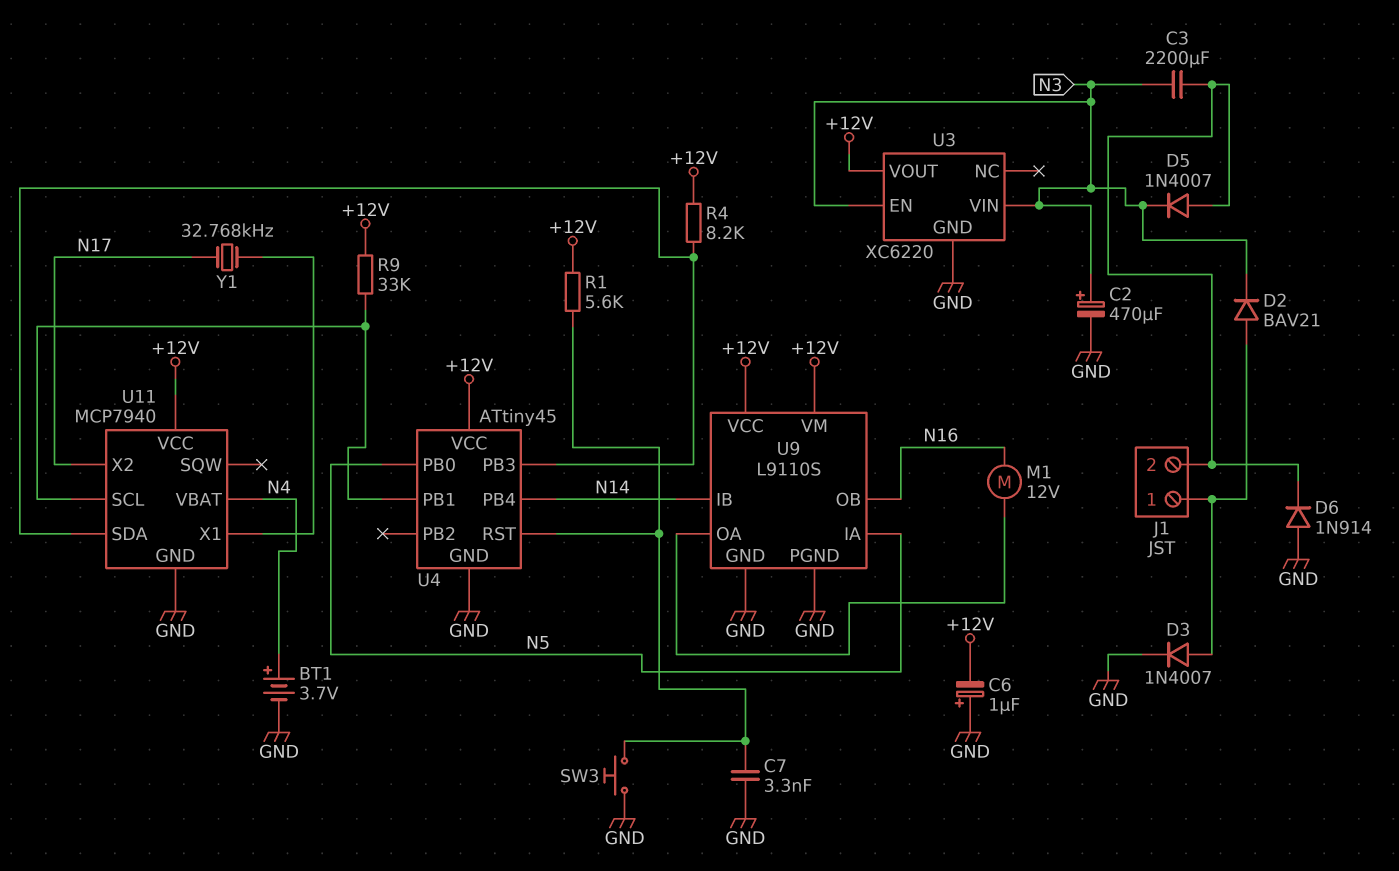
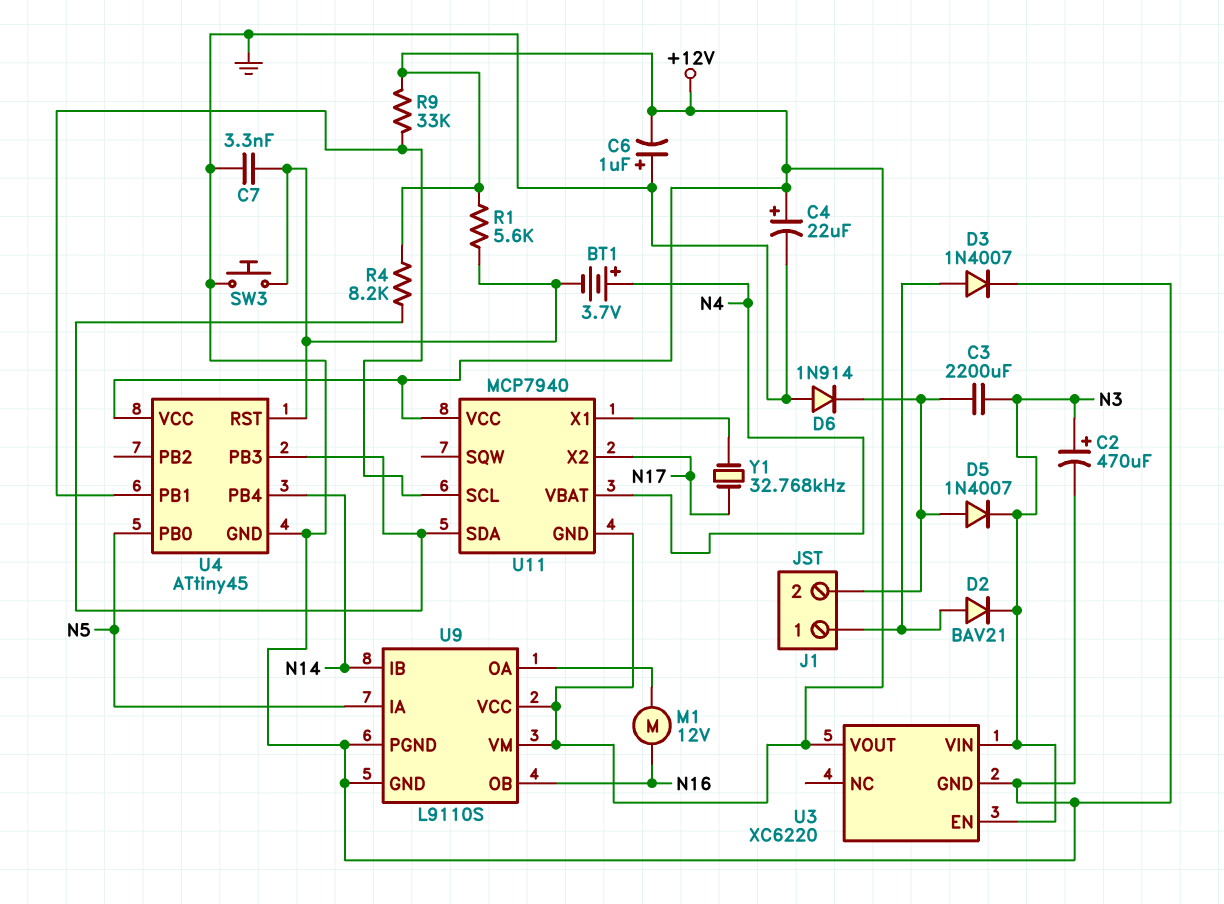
BT1: 3.7V (plus N4, minus GND) -> 3.7V (plus N4, minus U4/RST)
C4: none -> 22uF (plus +12V, minus GND)
U11 pin GND: GND -> +12V

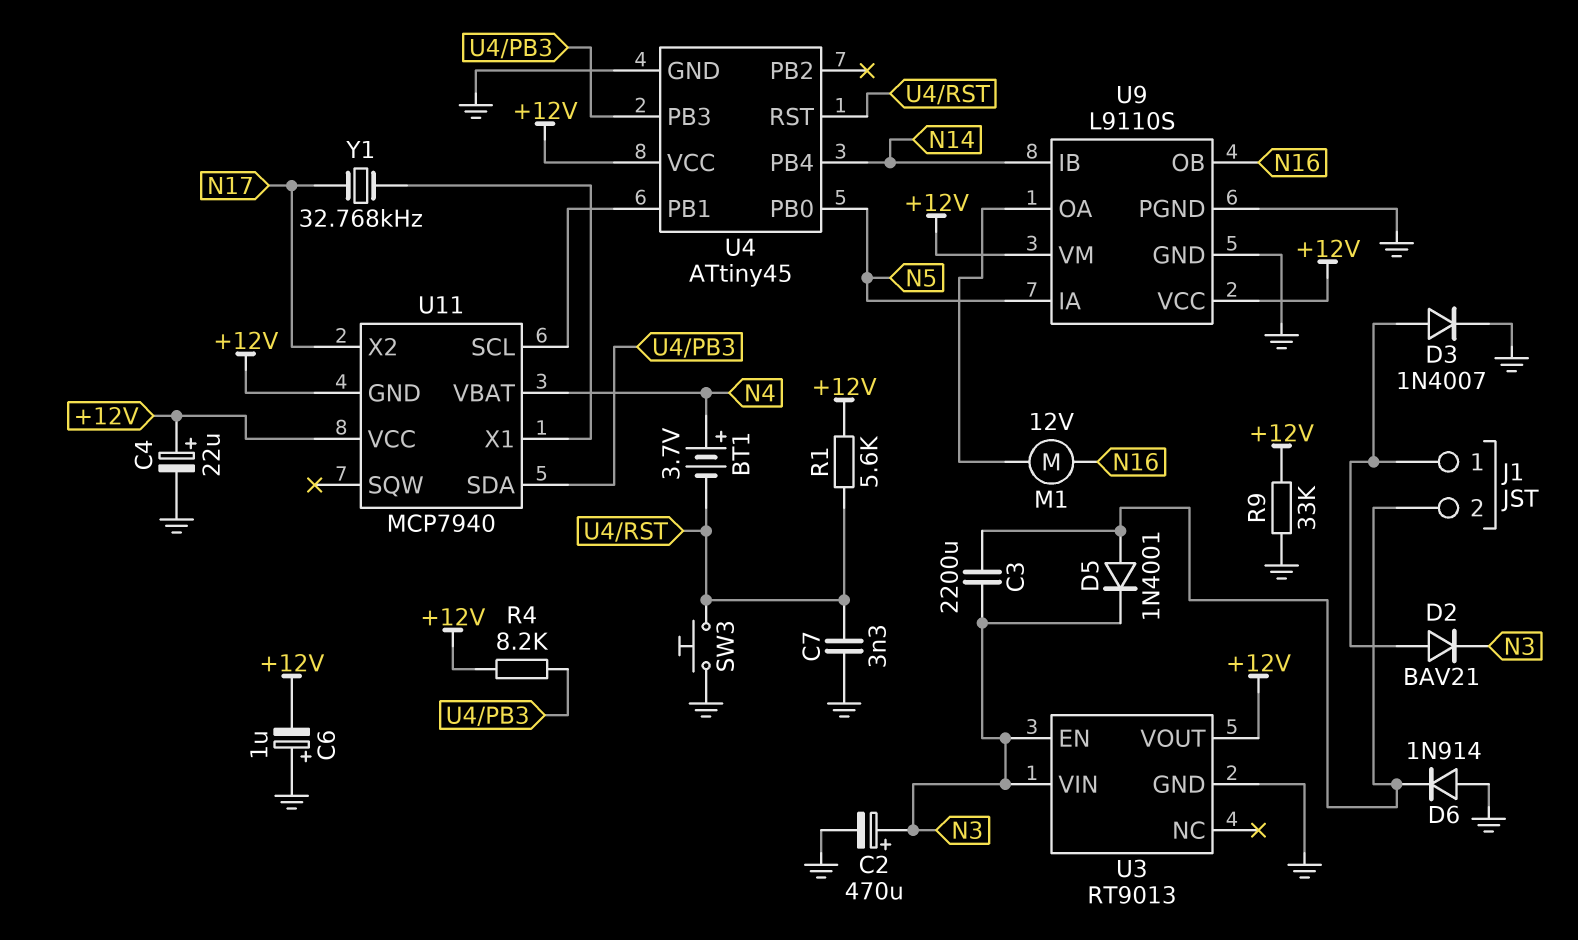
D5: diode 1N4007 (A J1/2, K N3) -> diode 1N4001 (A J1/2, K N3)
R9: 33k (+12V, U4/PB1) -> 33k (+12V, GND)
U3: XC6220 -> RT9013

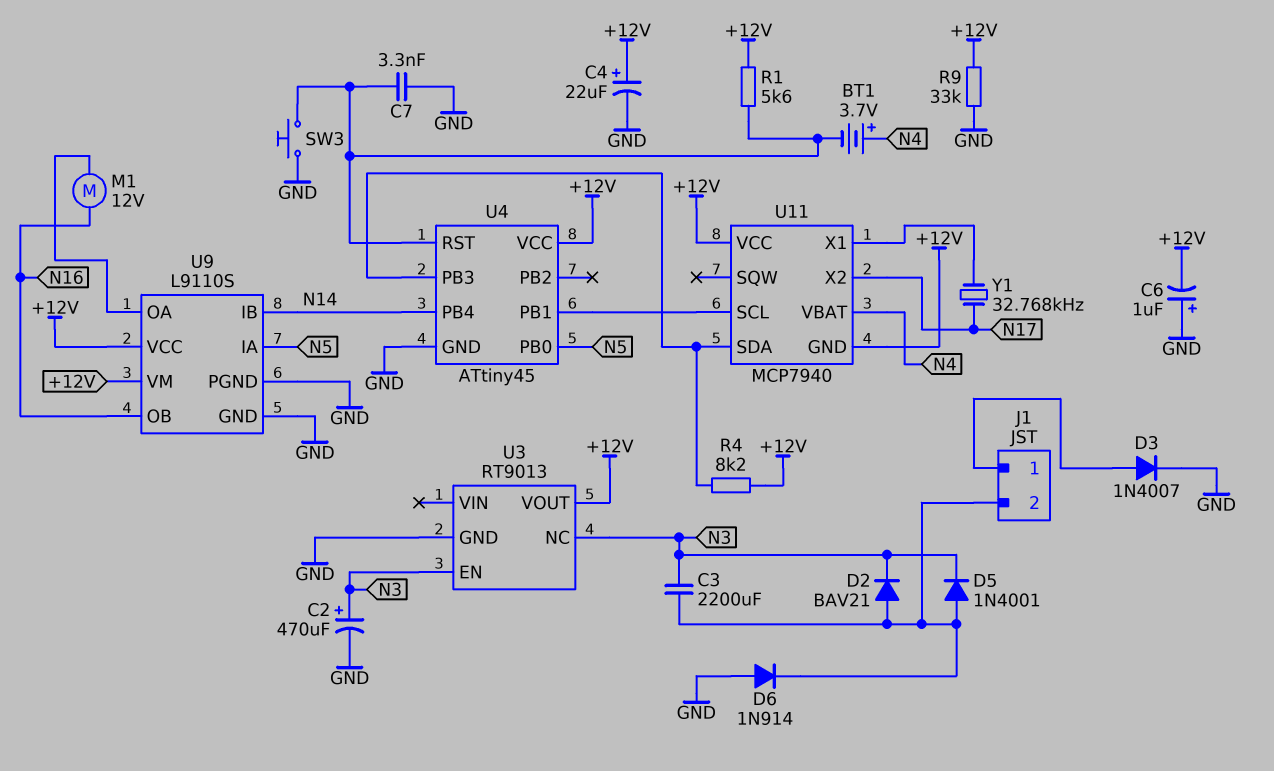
D2: diode BAV21 (A J1/1, K N3) -> diode BAV21 (A J1/2, K N3)
U3 pin NC: none -> N3
U3 pin VIN: N3 -> none

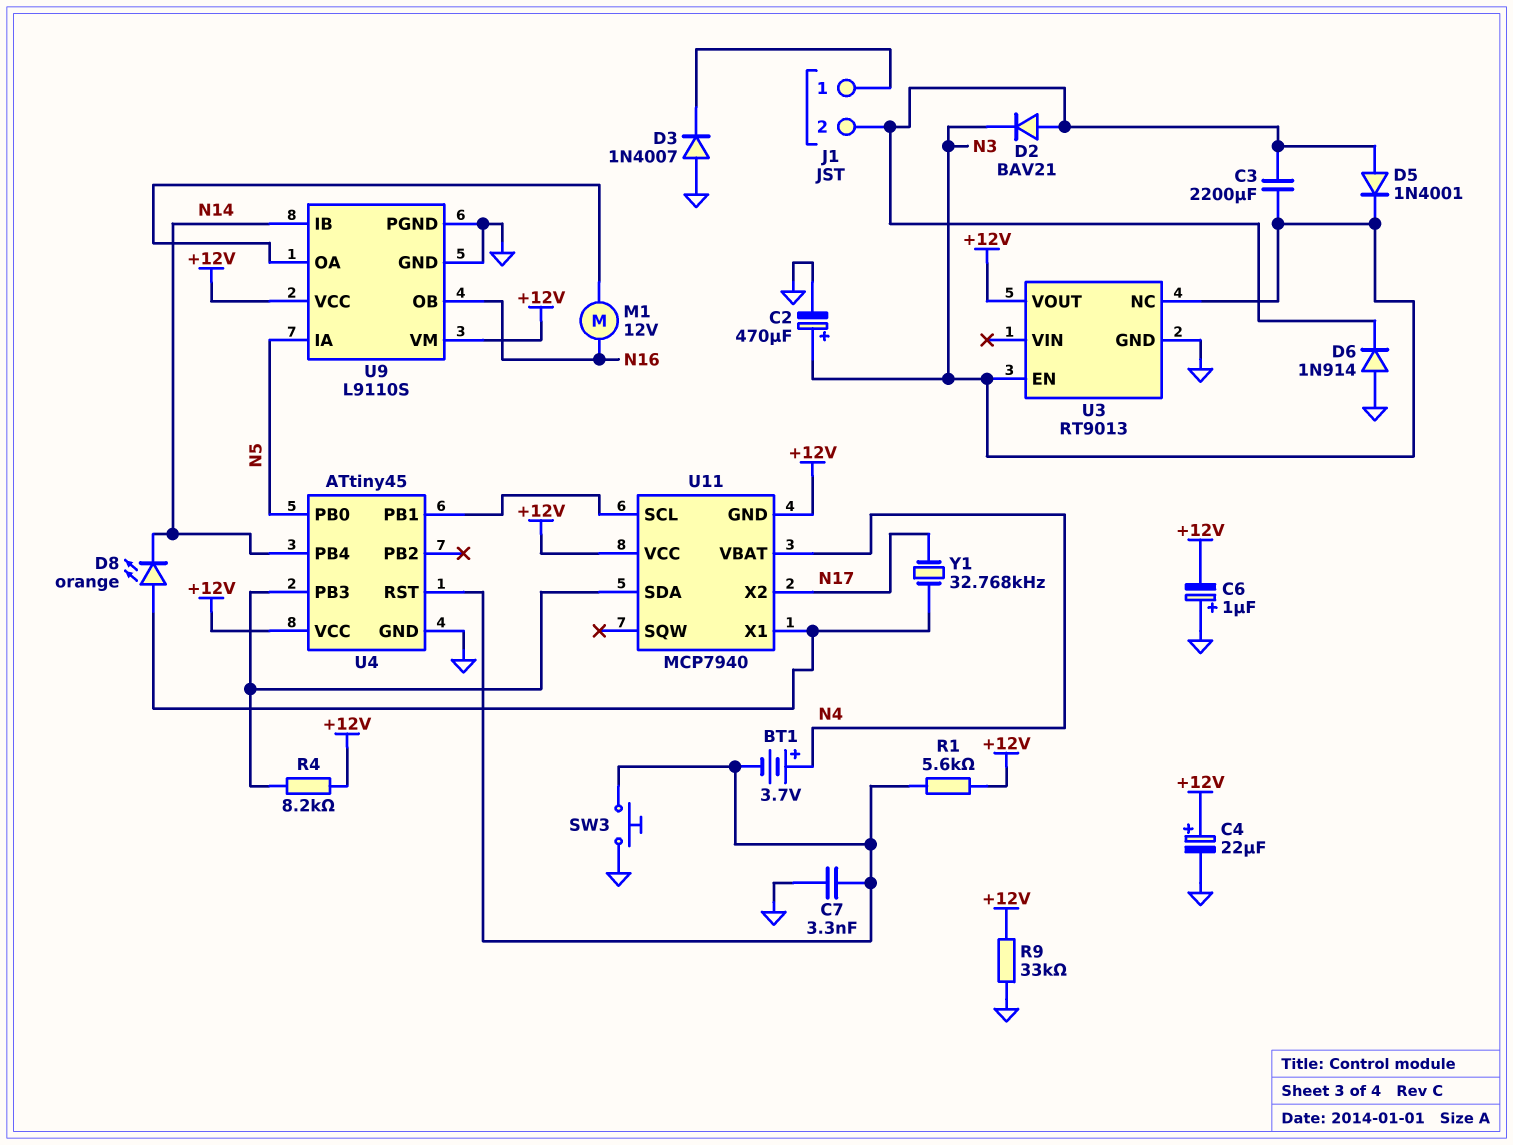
D3: diode 1N4007 (A J1/1, K GND) -> diode 1N4007 (A GND, K J1/1)
D8: none -> LED orange (A U11/X1, K N14)

